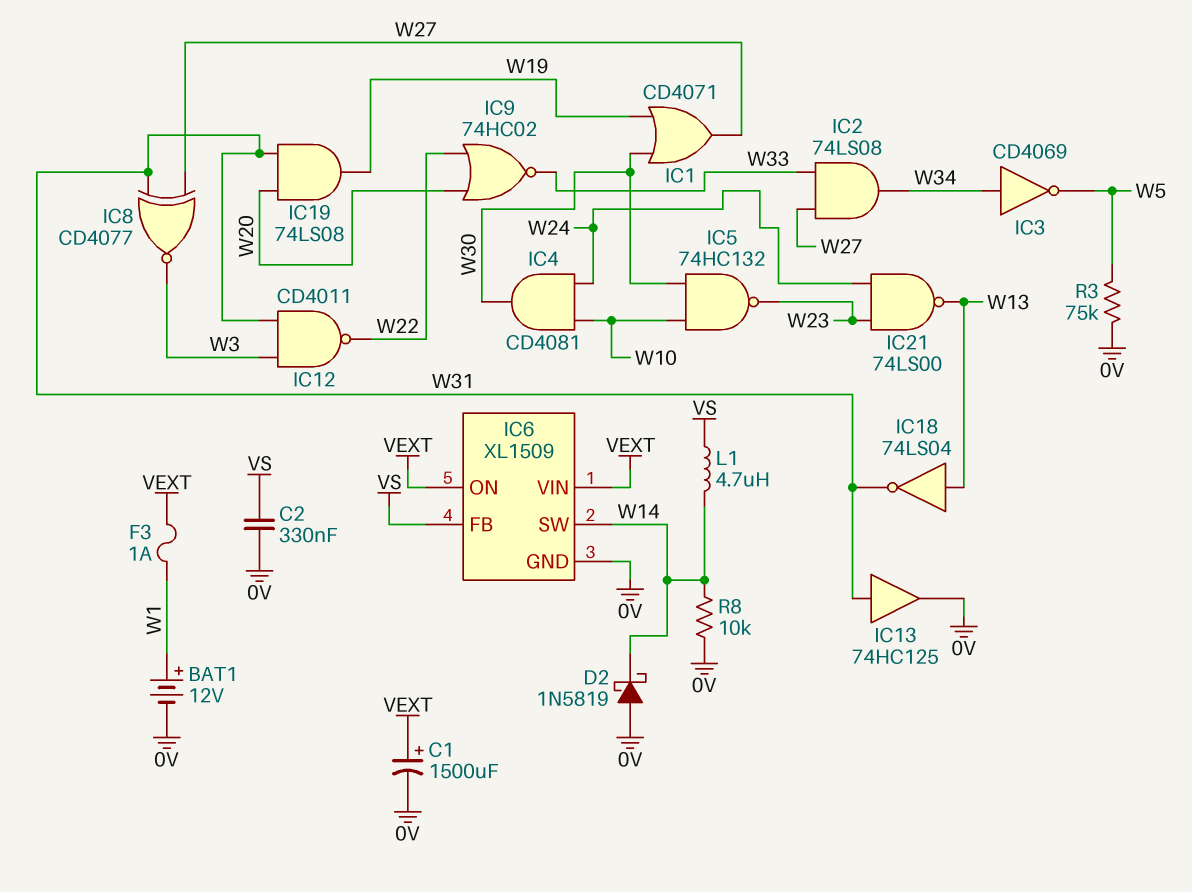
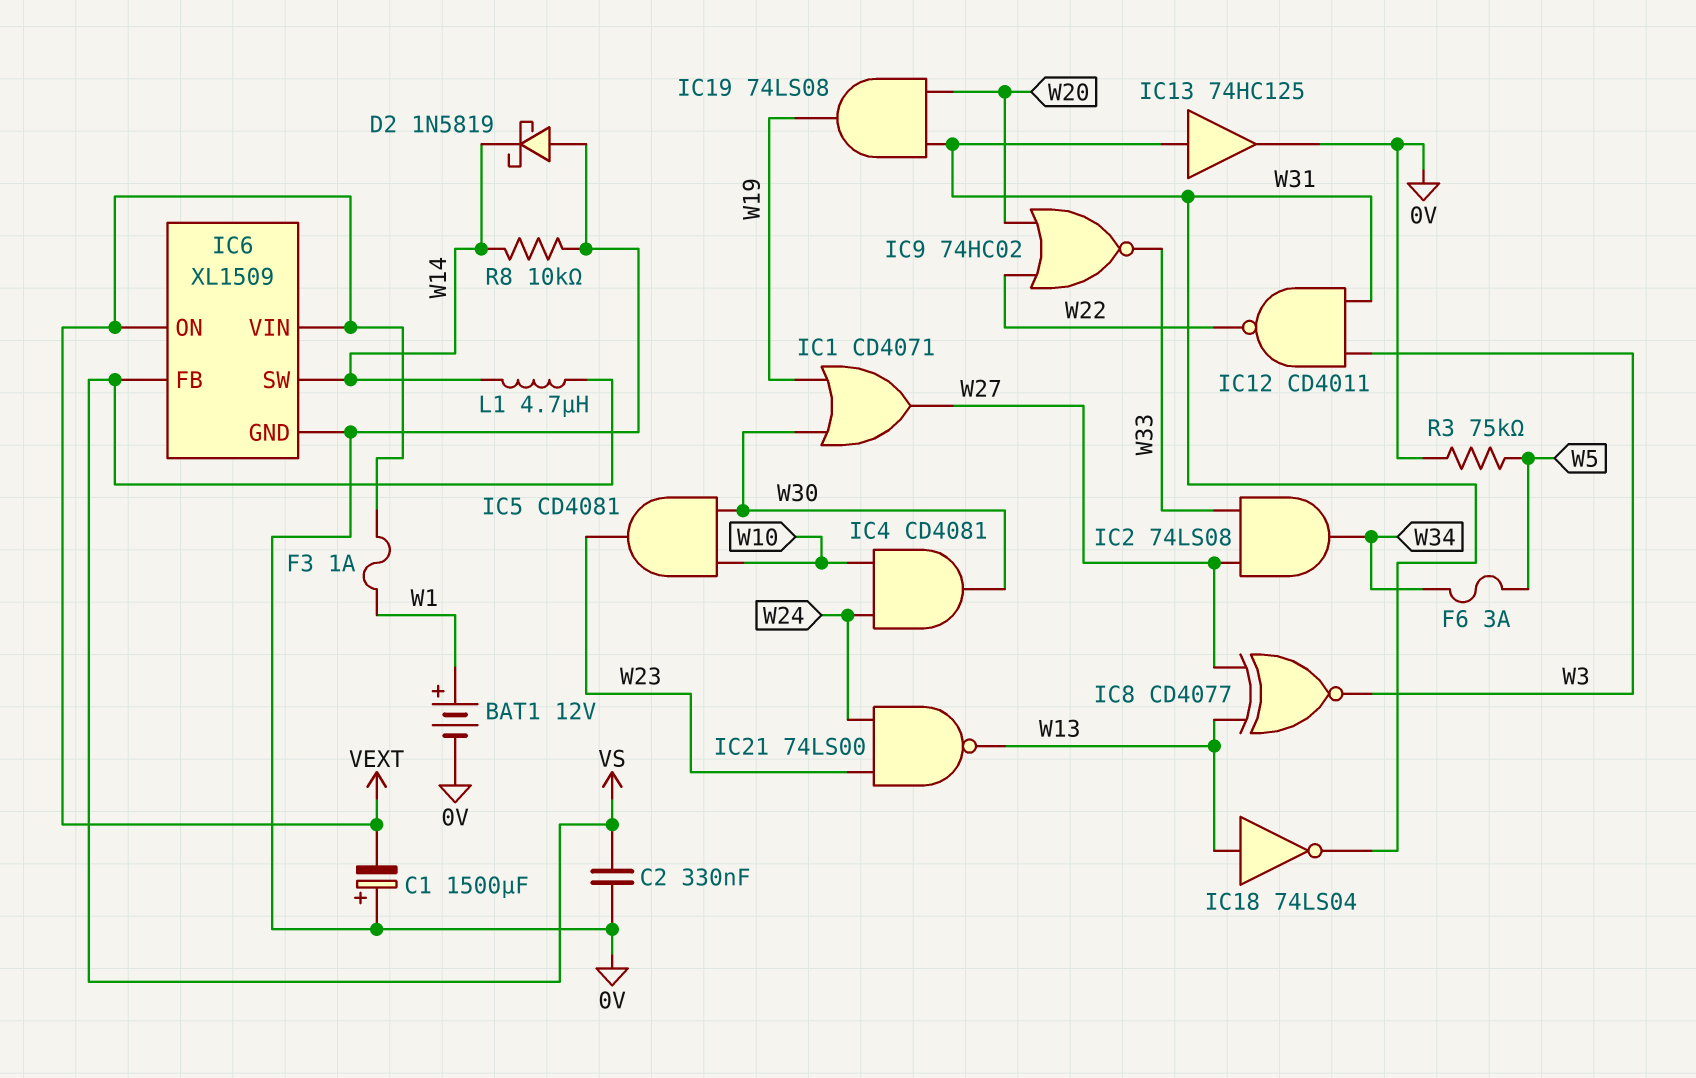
C1: 1500uF (plus VEXT, minus 0V) -> 1500uF (plus 0V, minus VEXT)
F6: none -> 3A (W5, W34)
IC3: NOT CD4069 (in W34, out W5) -> none
IC5: NAND 74HC132 (in W10, in W30, out W23) -> AND CD4081 (in W10, in W30, out W23)
IC8: XNOR CD4077 (in W27, in W31, out W3) -> XNOR CD4077 (in W13, in W27, out W3)

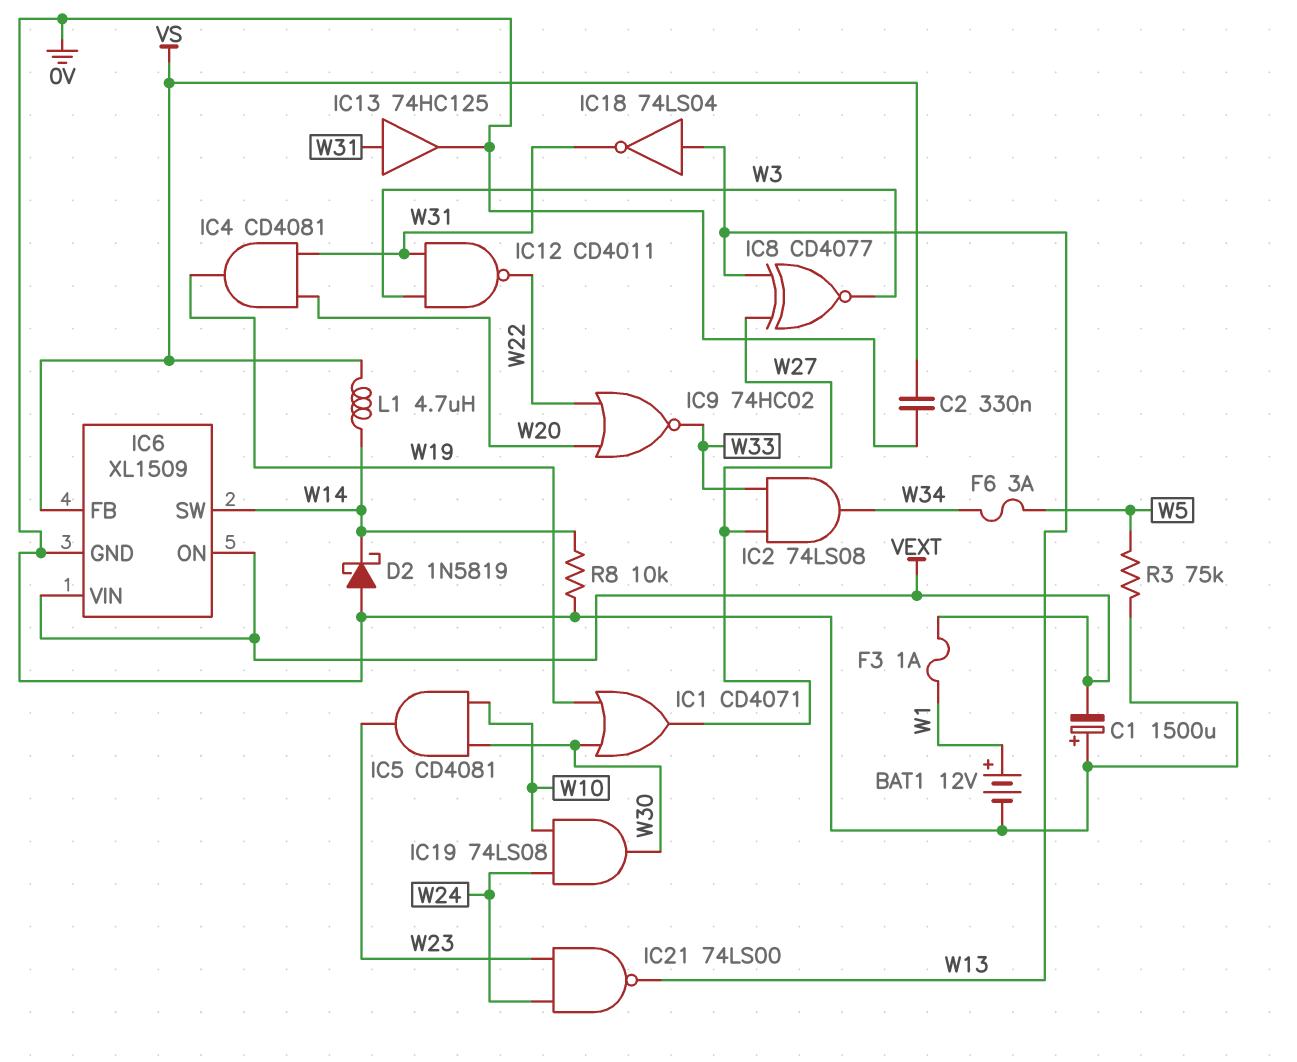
IC4: AND CD4081 (in W10, in W24, out W30) -> AND CD4081 (in W20, in W31, out W19)
IC19: AND 74LS08 (in W20, in W31, out W19) -> AND 74LS08 (in W10, in W24, out W30)

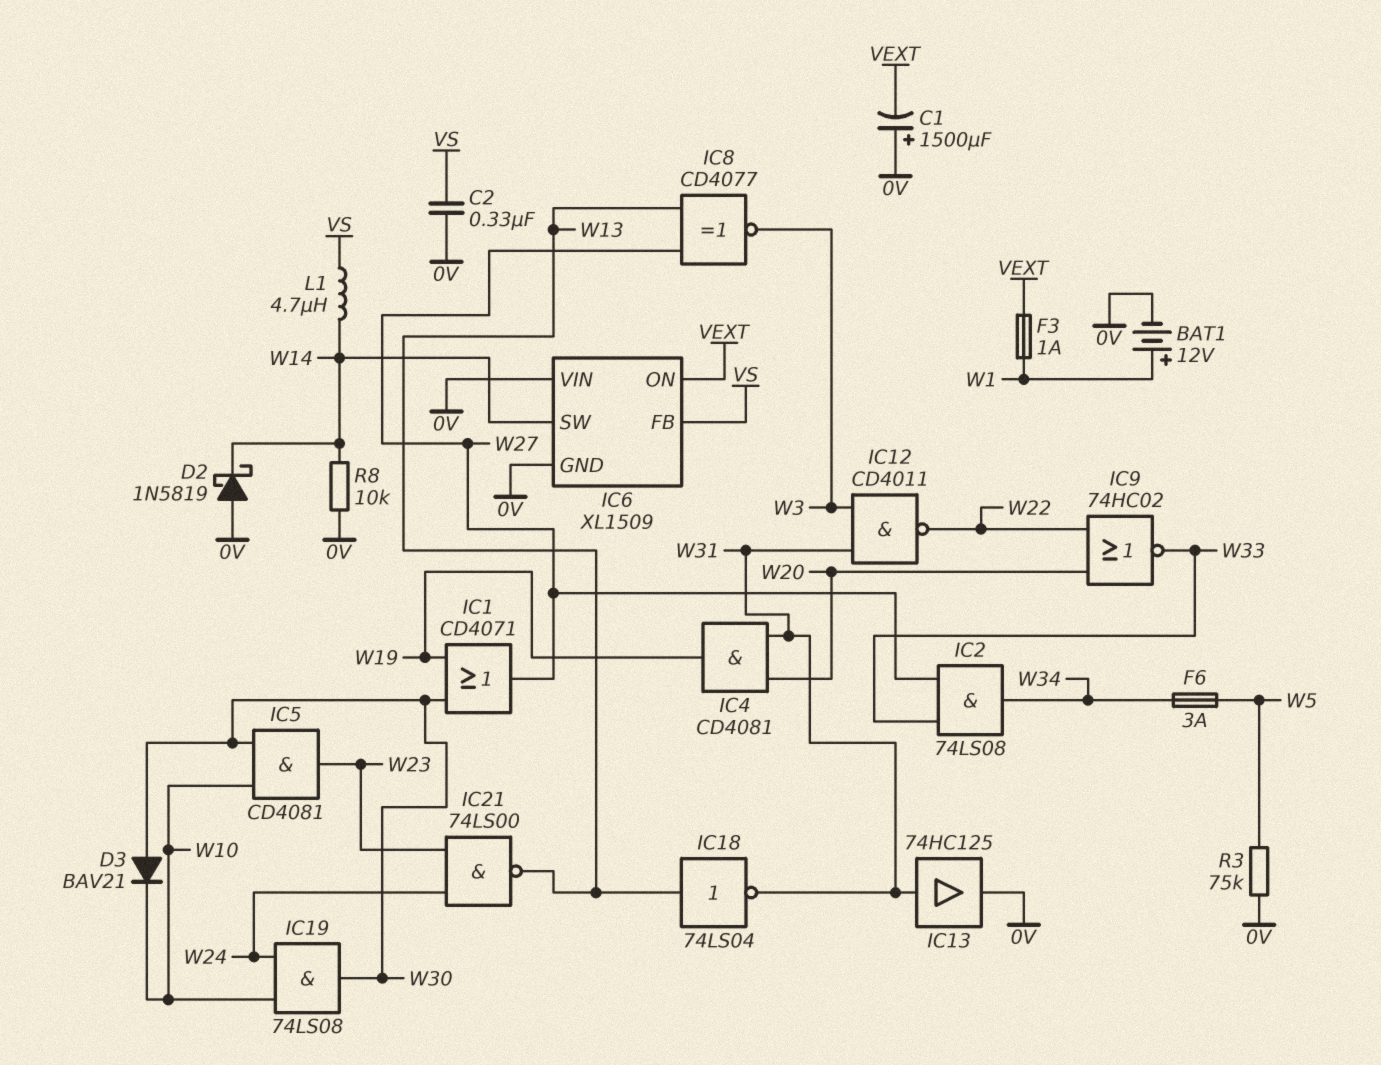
D3: none -> diode BAV21 (A W30, K W10)
IC6 pin VIN: VEXT -> 0V

